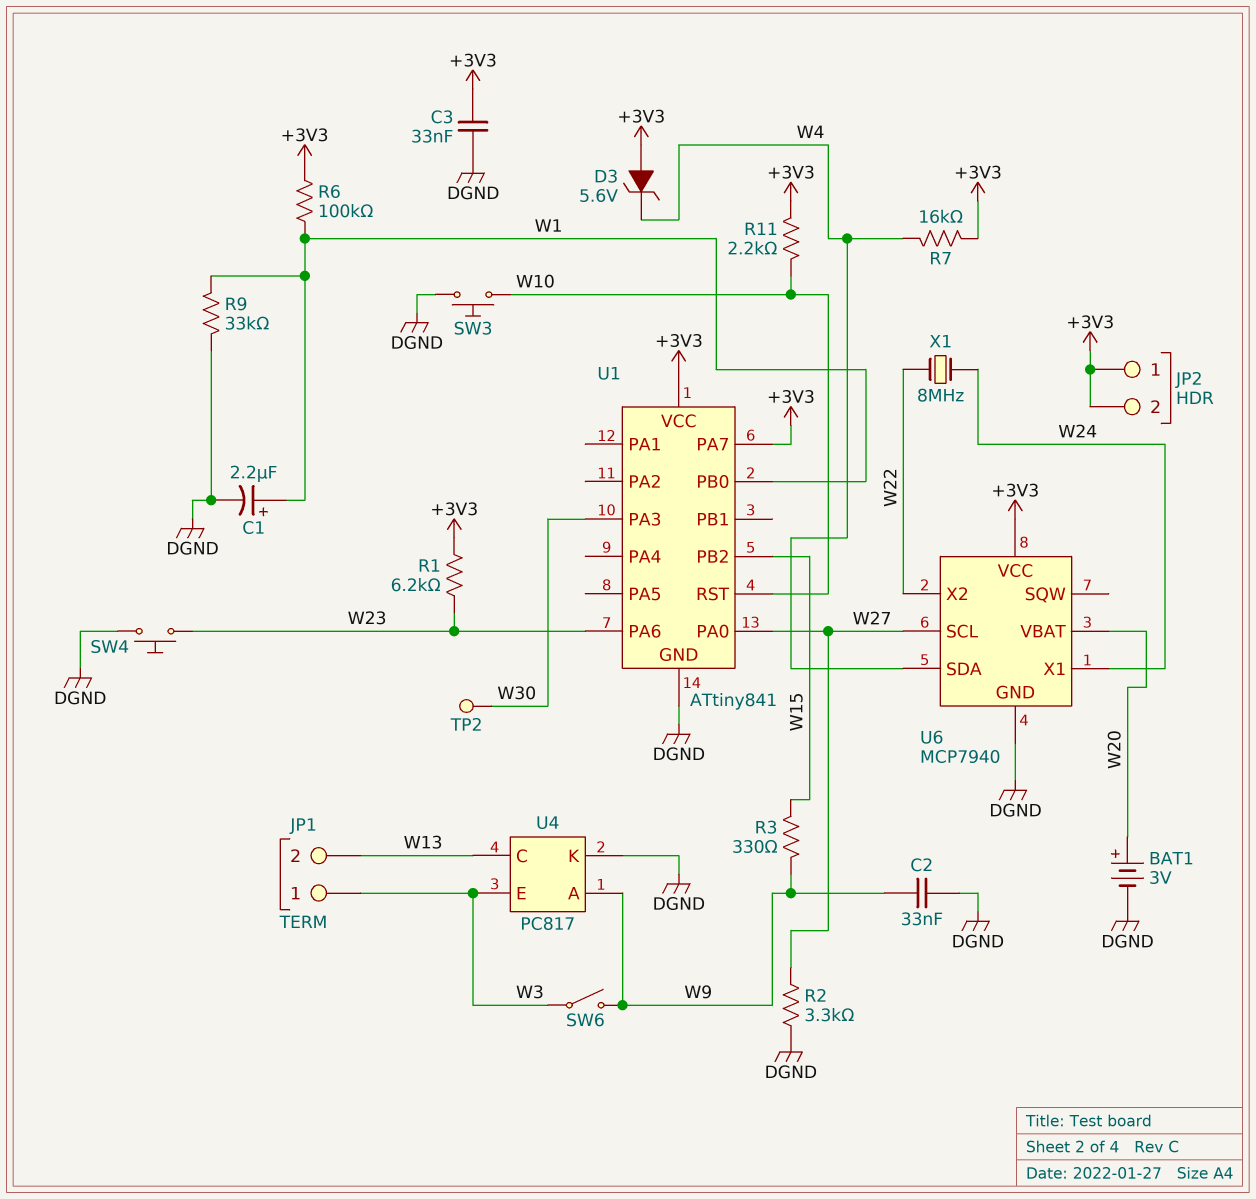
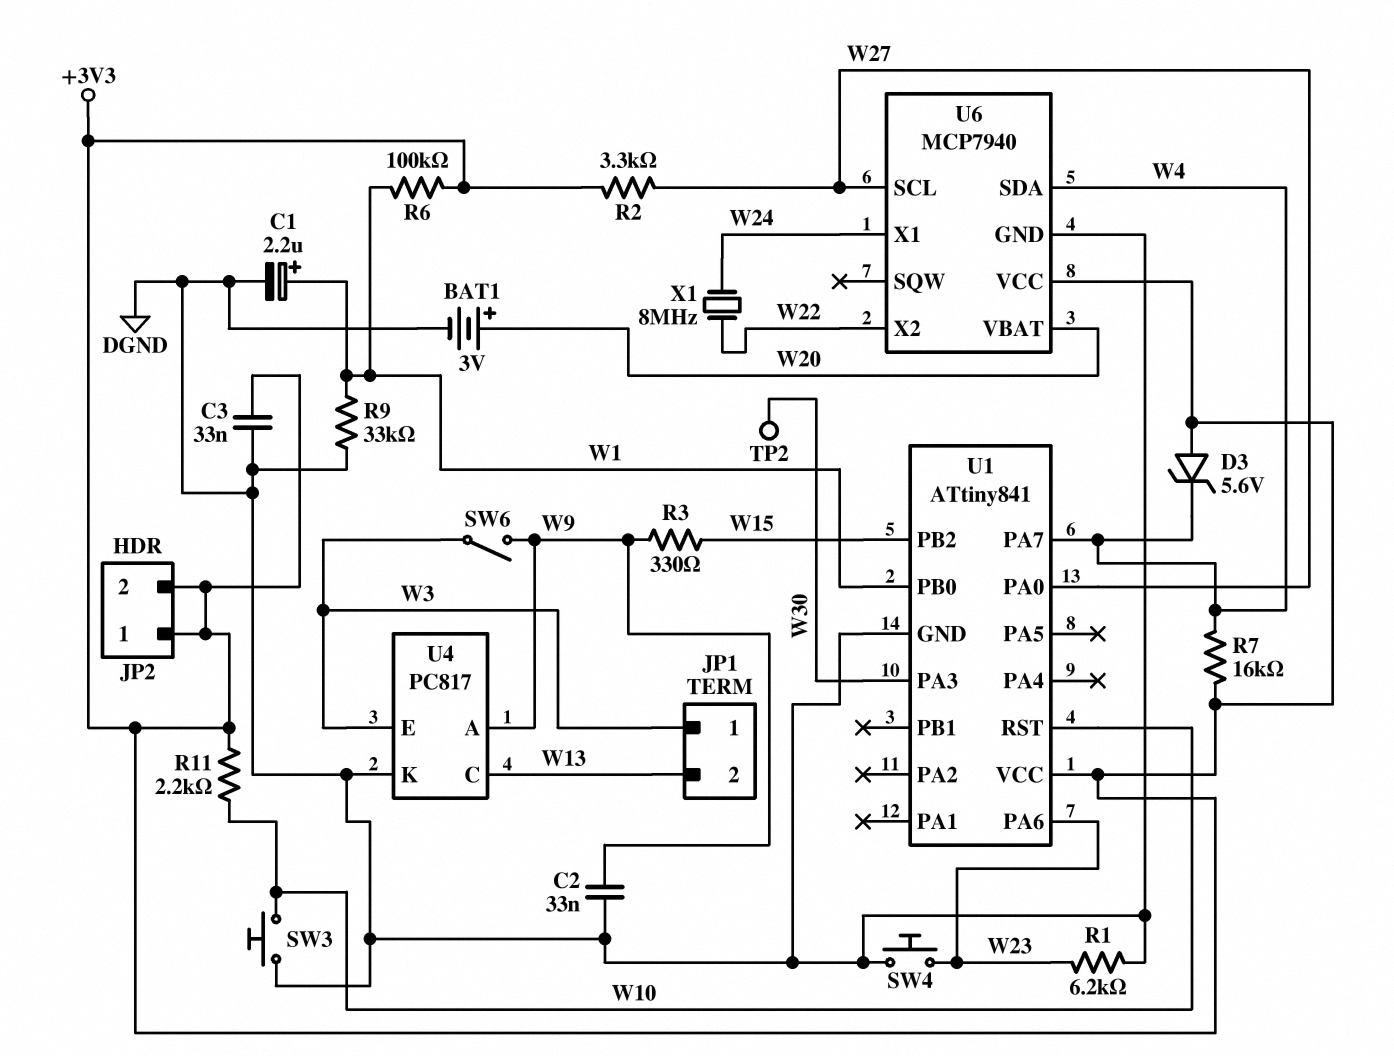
R1: 6.2k (+3V3, W23) -> 6.2k (DGND, W23)
R2: 3.3k (DGND, W27) -> 3.3k (+3V3, W27)
U1 pin PA7: +3V3 -> W4

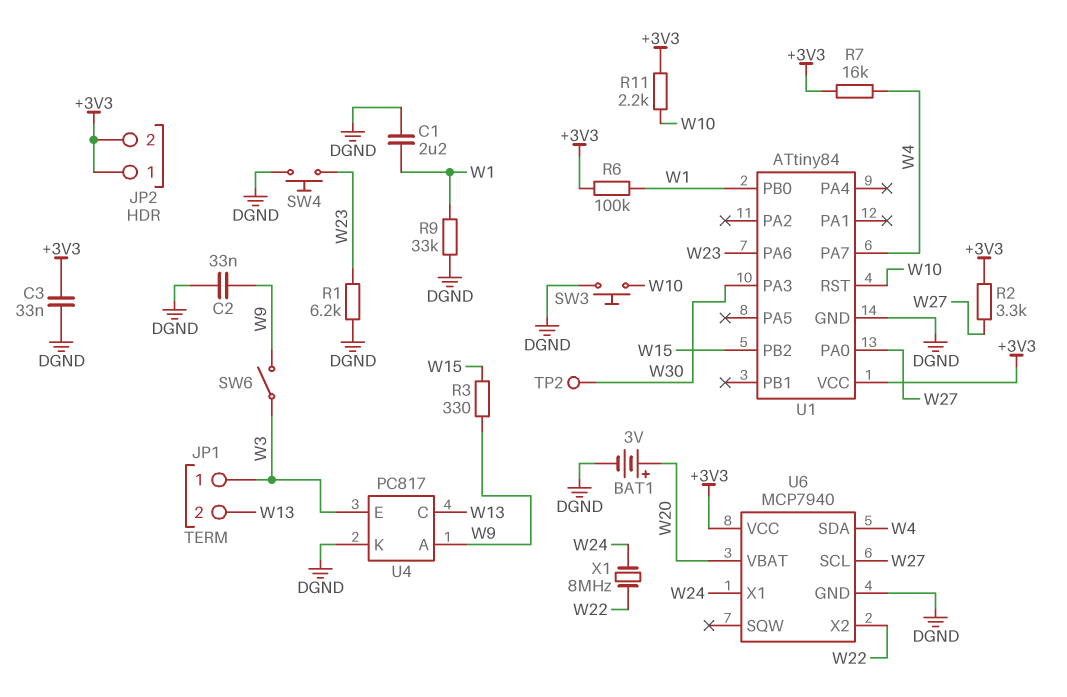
C1: 2.2uF (plus W1, minus DGND) -> 2.2uF (DGND, W1)
D3: zener 5.6V (A +3V3, K W4) -> none
U1: ATtiny841 -> ATtiny84

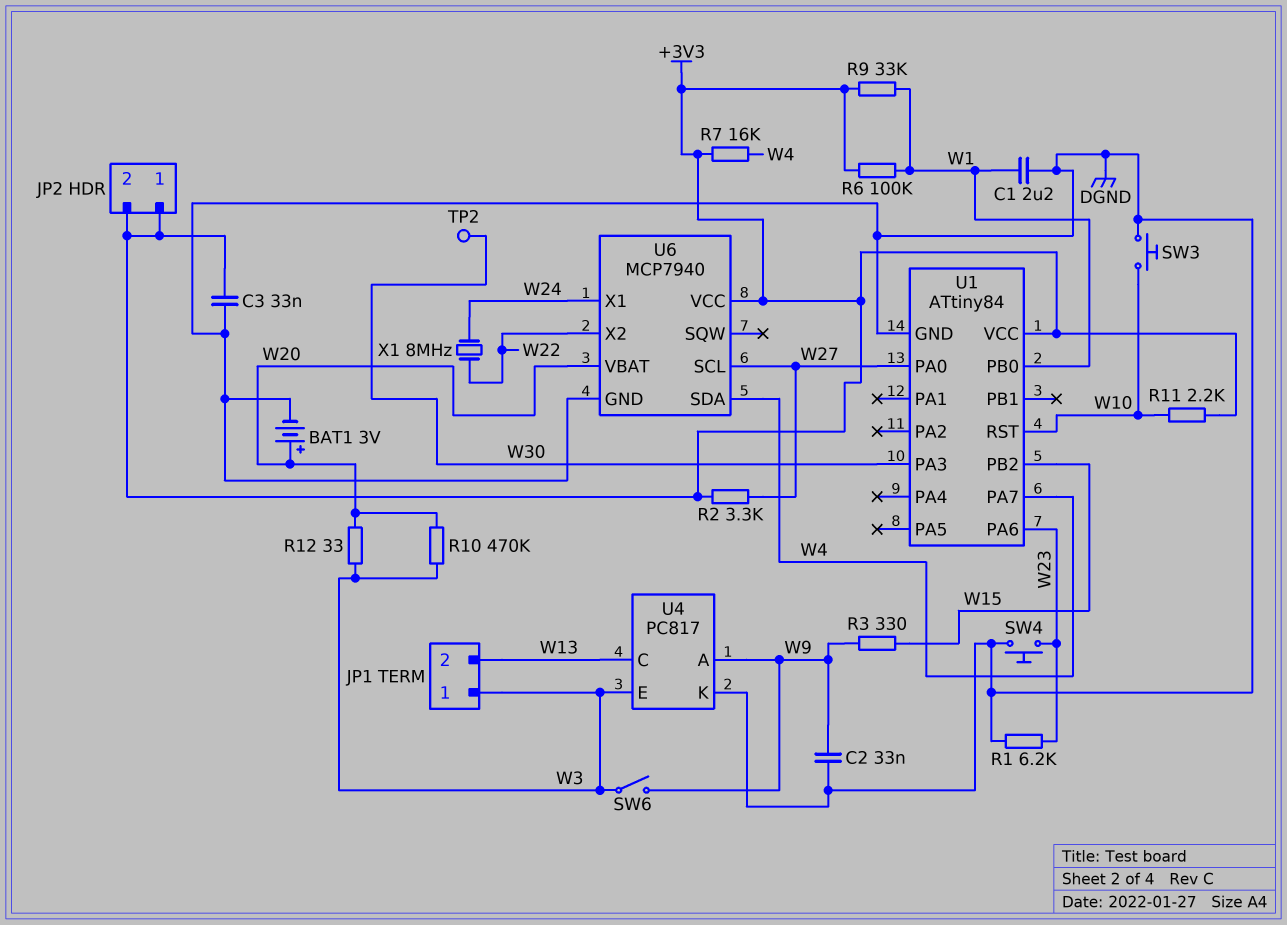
R9: 33k (DGND, W1) -> 33k (+3V3, W1)
R10: none -> 470k (W3, W20)
R12: none -> 33 (W3, W20)

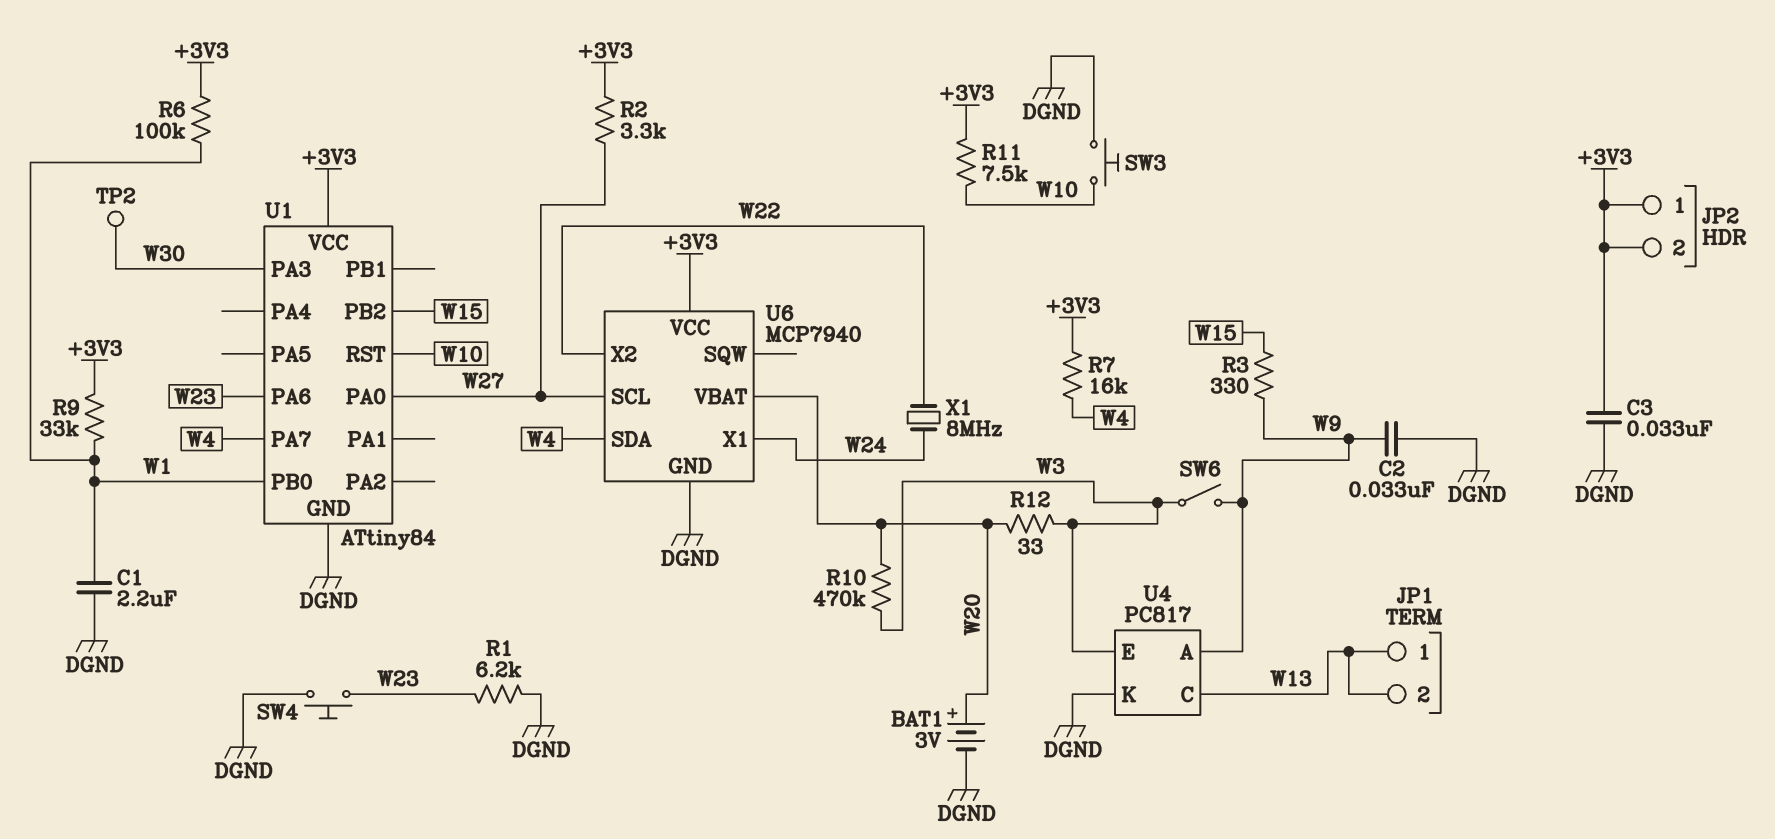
JP1 pin 1: W3 -> W13
R11: 2.2k (+3V3, W10) -> 7.5k (+3V3, W10)

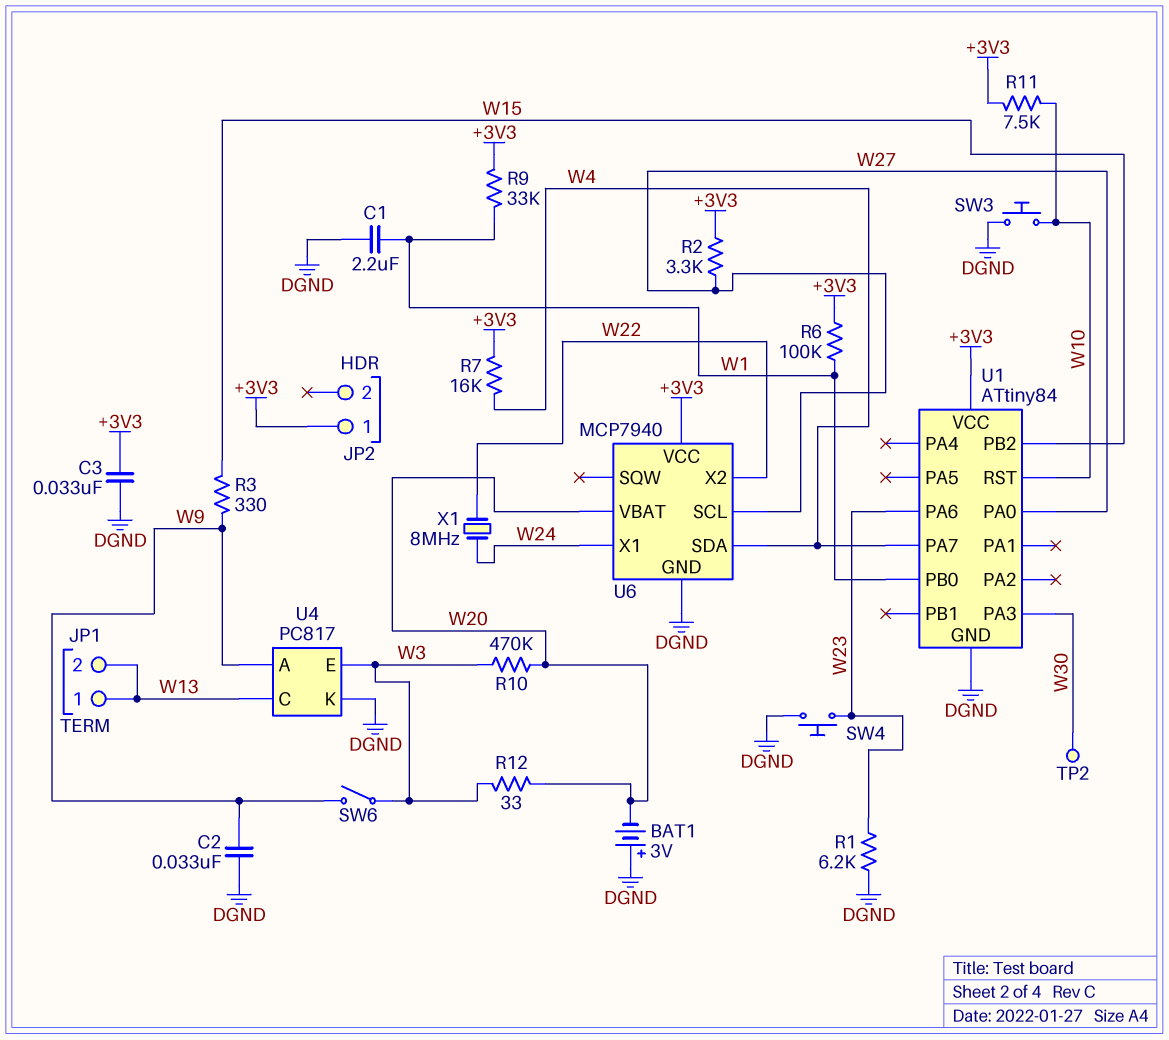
BAT1: 3V (plus W20, minus DGND) -> 3V (plus DGND, minus W20)
JP2 pin 2: +3V3 -> none

